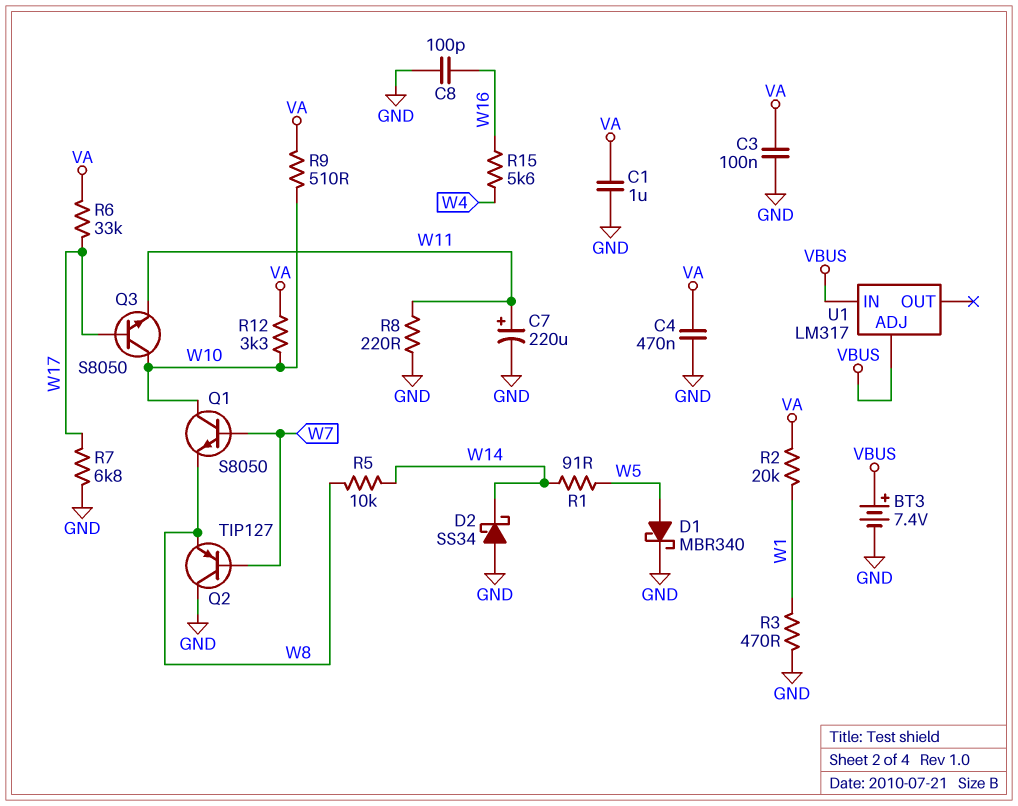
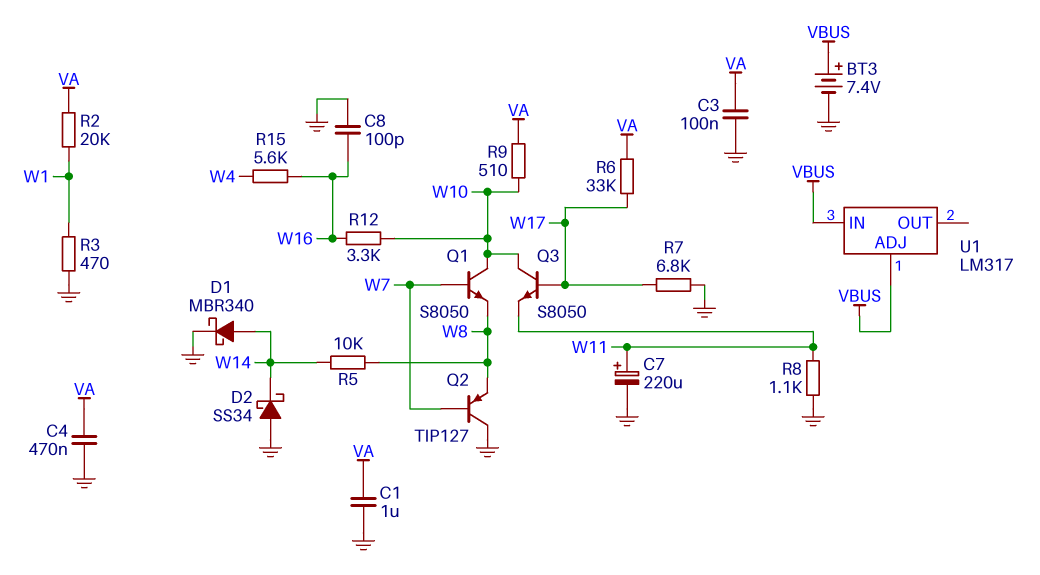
D1: schottky MBR340 (A W5, K GND) -> schottky MBR340 (A W14, K GND)
R1: 91 (W5, W14) -> none
R8: 220 (GND, W11) -> 1.1k (GND, W11)
R12: 3.3k (VA, W10) -> 3.3k (W10, W16)

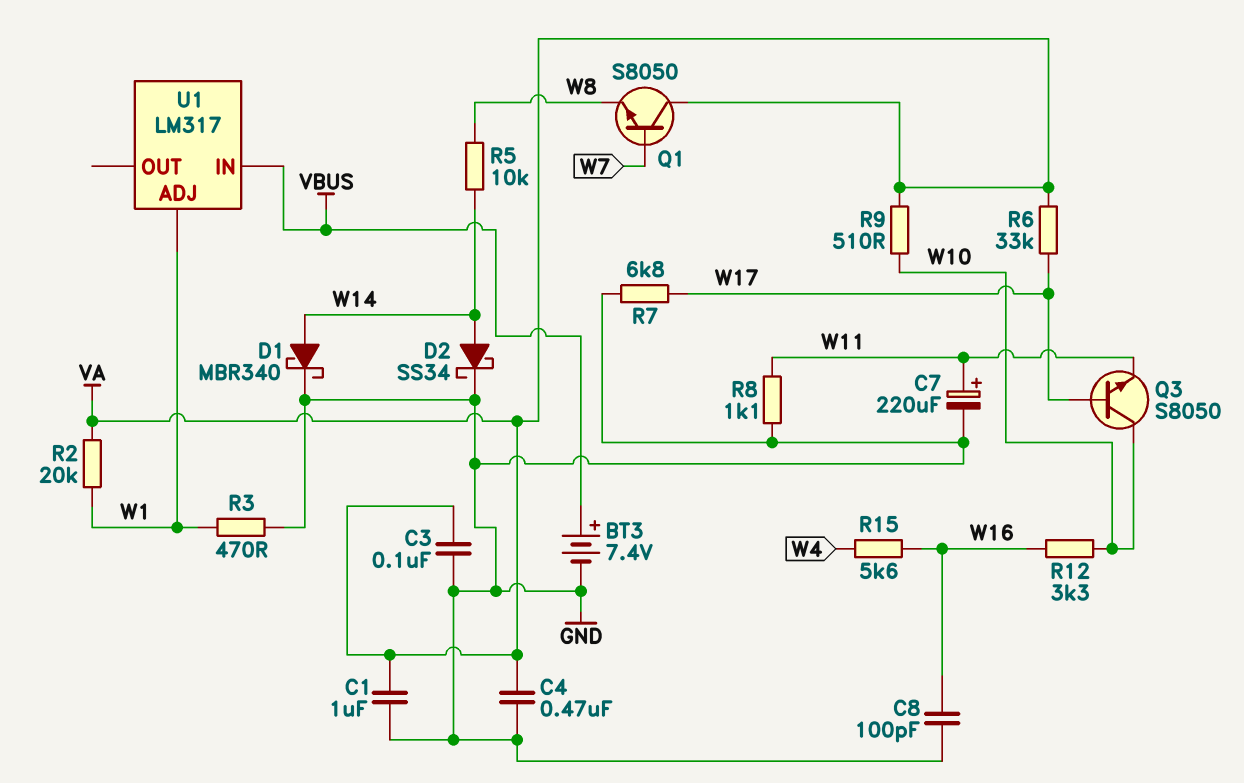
D2: schottky SS34 (A GND, K W14) -> schottky SS34 (A W14, K GND)
Q1: NPN S8050 (B W7, C W10, E W8) -> NPN S8050 (B W7, C VA, E W8)
Q2: PNP TIP127 (B W7, C GND, E W8) -> none
U1 pin ADJ: VBUS -> W1

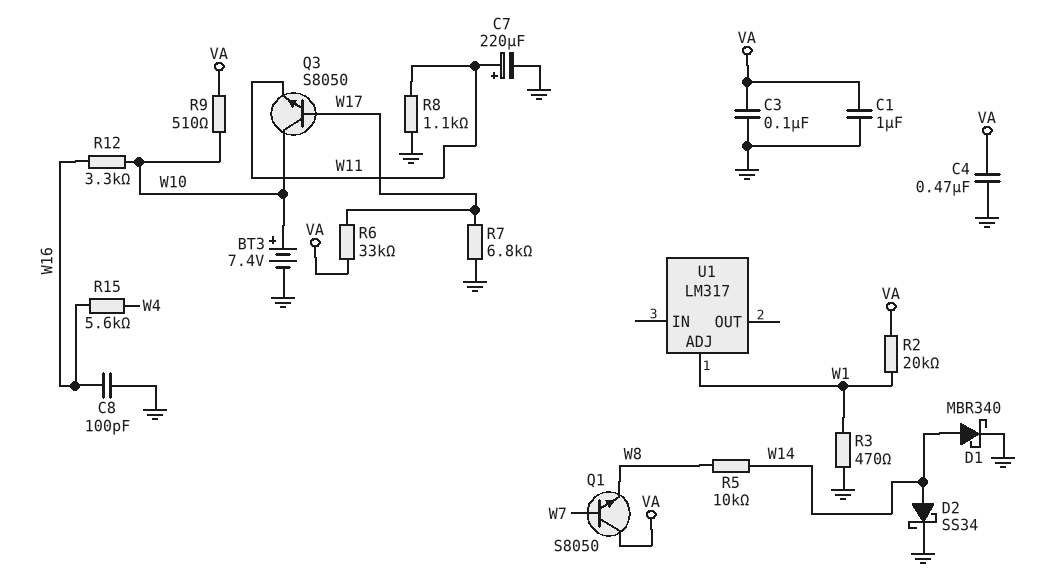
BT3: 7.4V (plus VBUS, minus GND) -> 7.4V (plus W10, minus GND)
U1 pin IN: VBUS -> none

